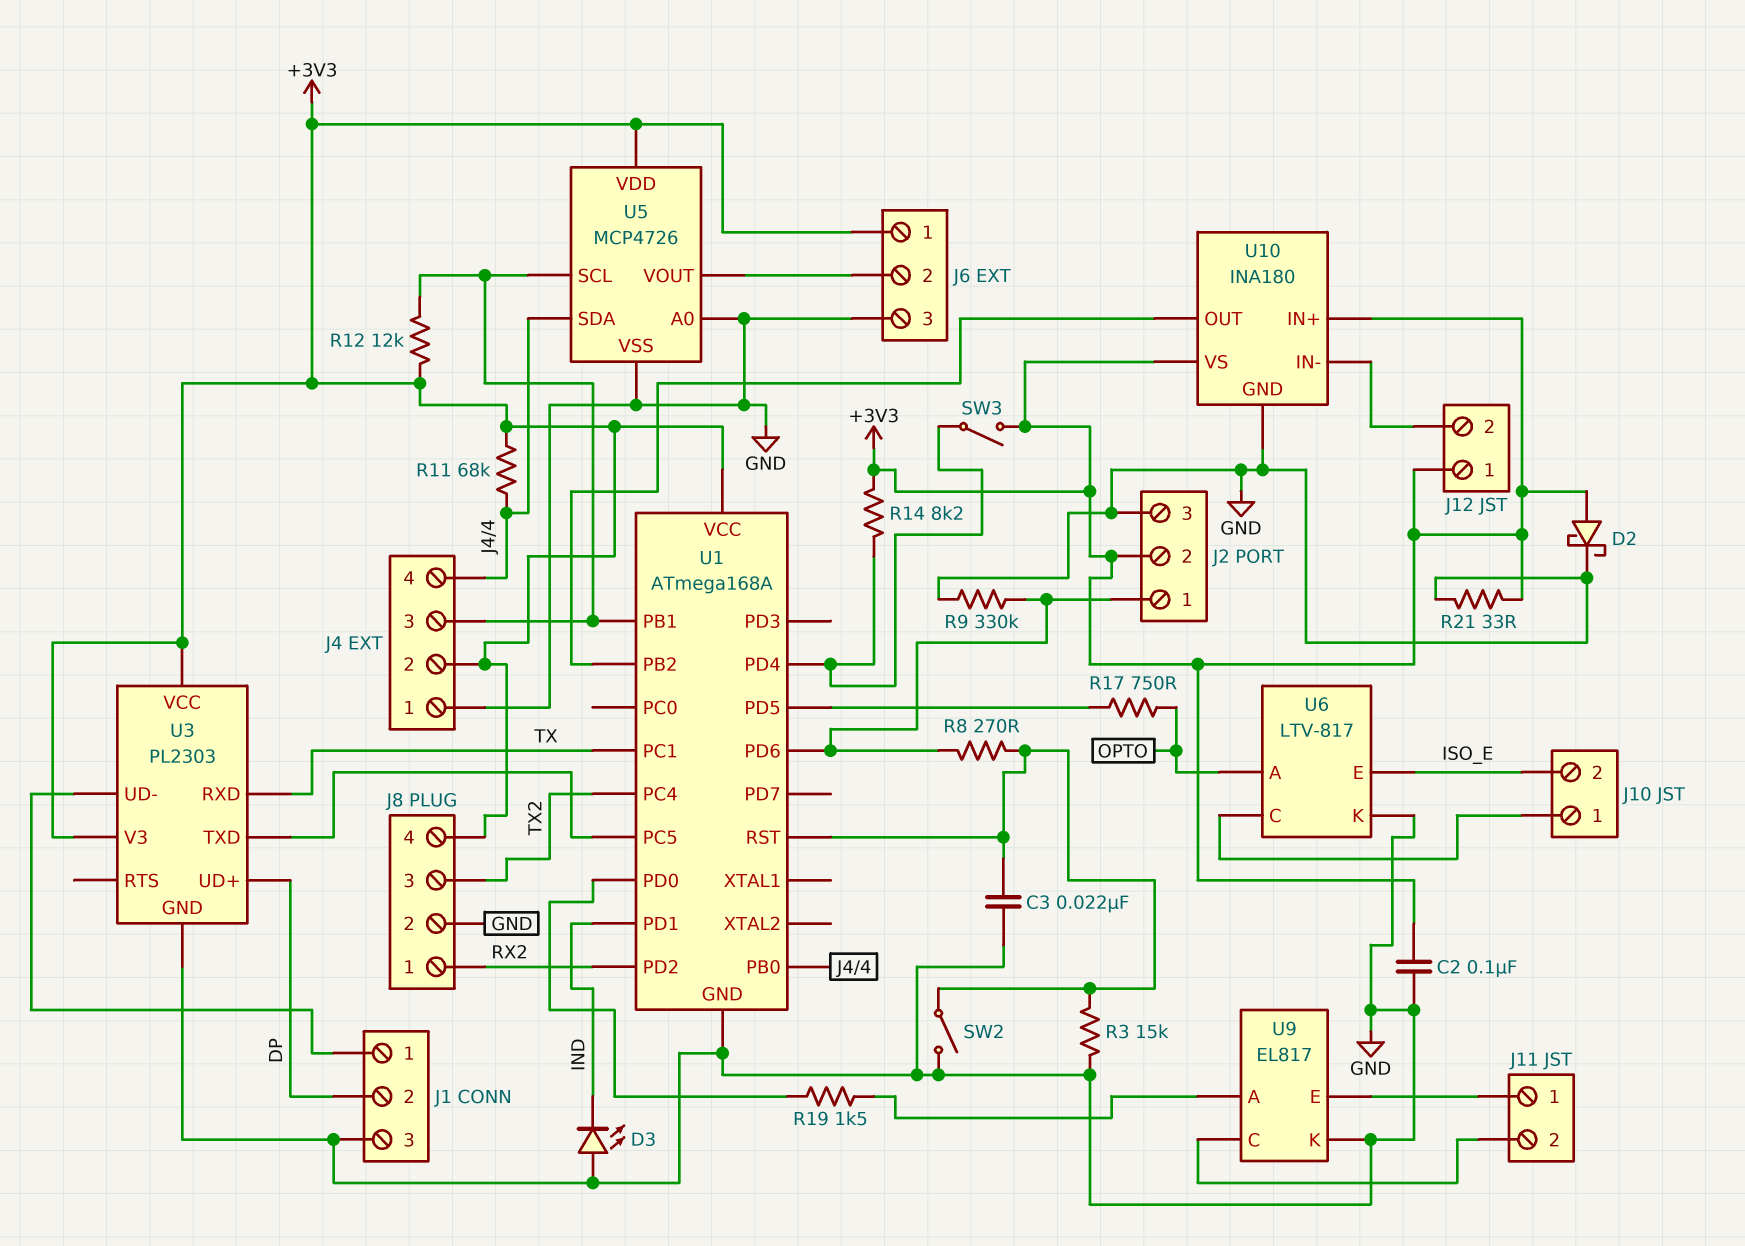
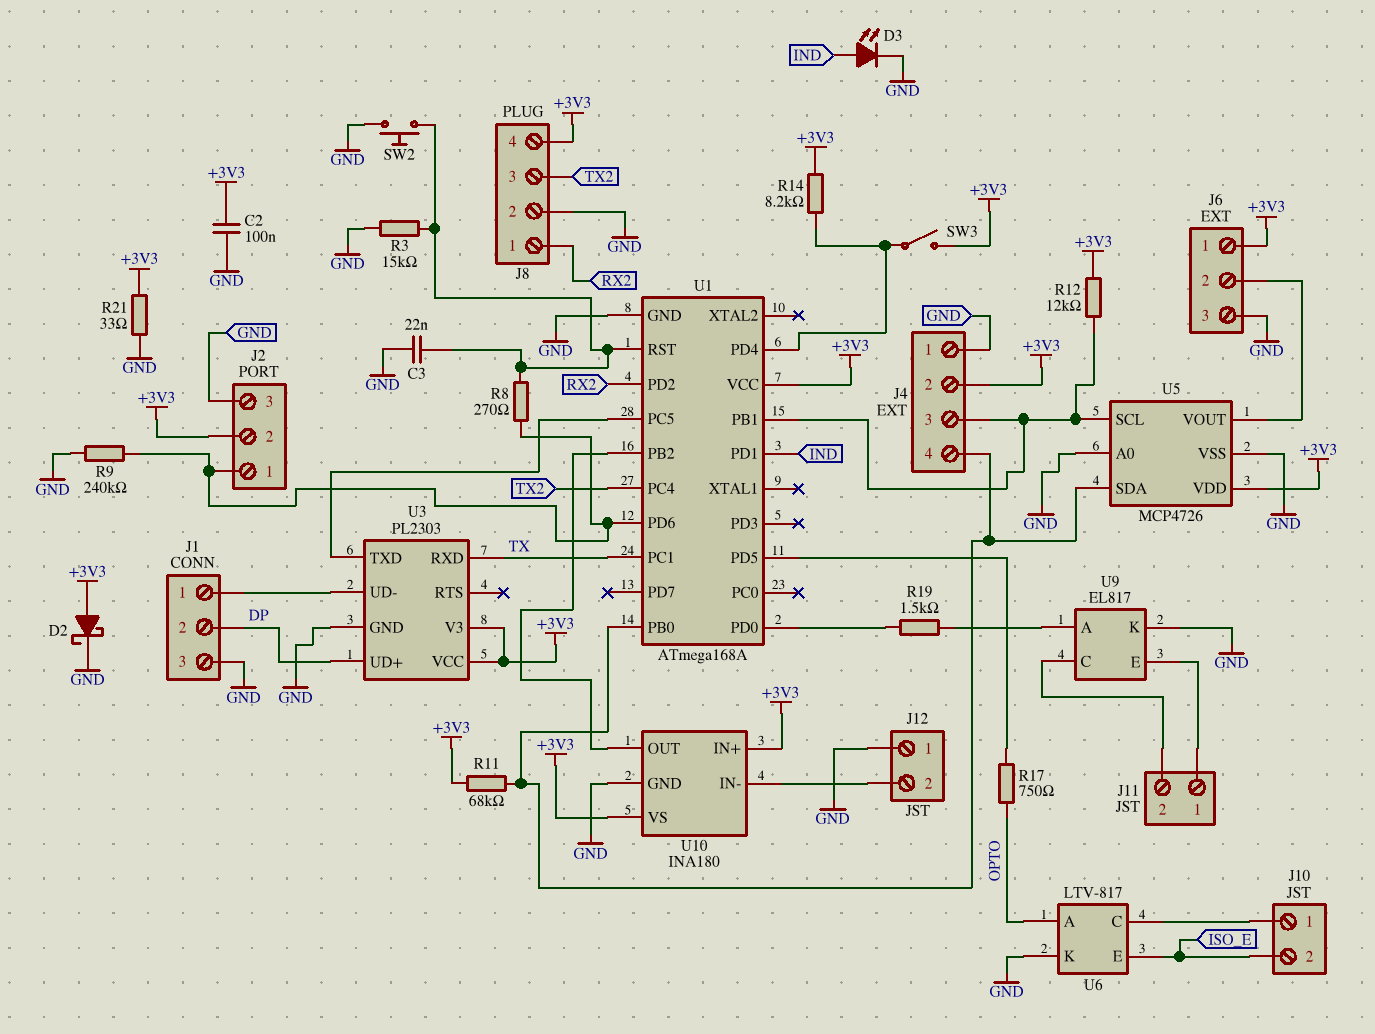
D3: LED (A GND, K IND) -> LED (A IND, K GND)
J12 pin 1: +3V3 -> GND
R9: 330k (GND, J2/1) -> 240k (GND, J2/1)
SW2: switch (GND, U1/RST) -> button (GND, U1/RST)

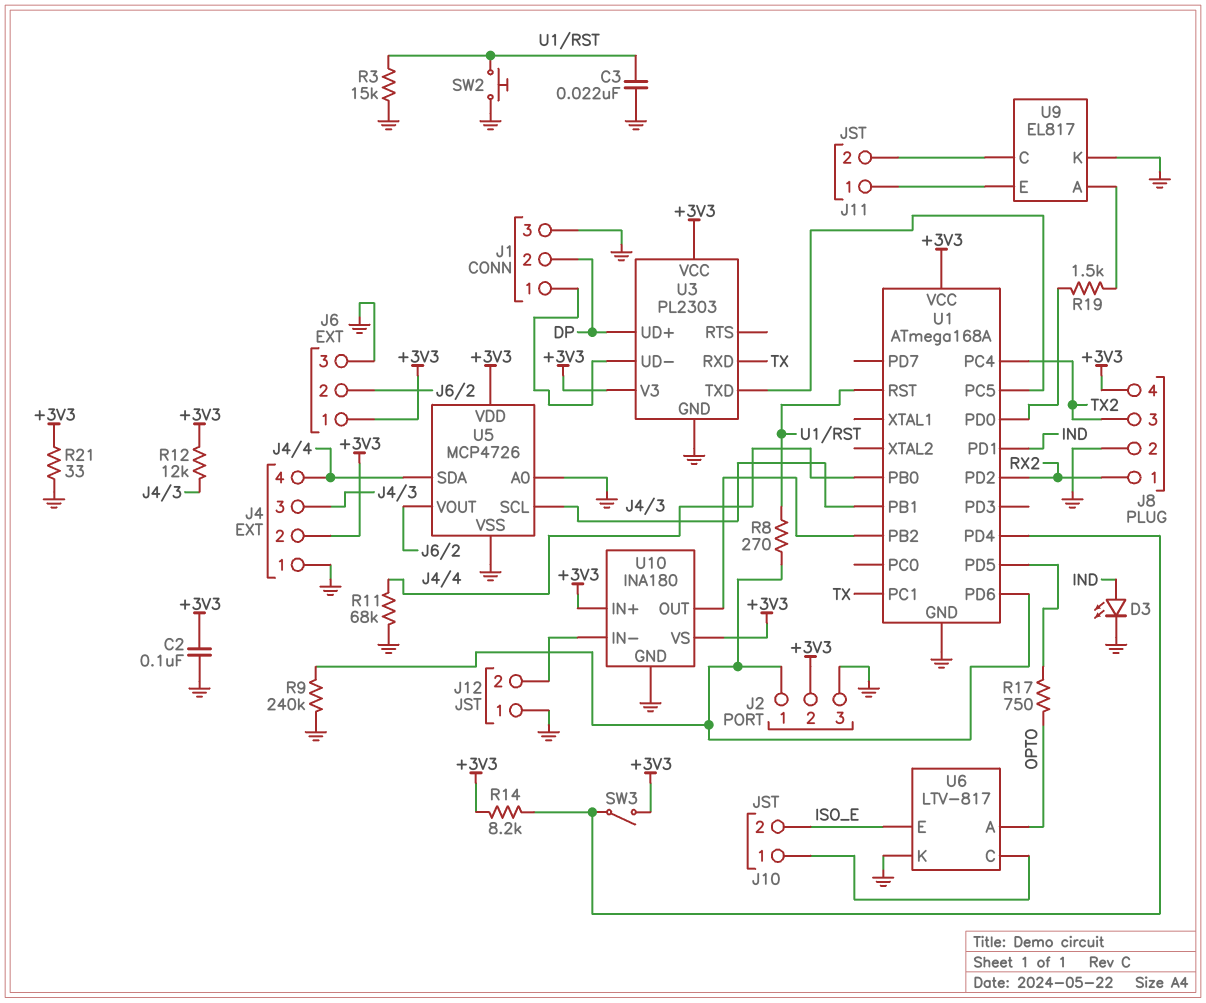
D2: schottky (A +3V3, K GND) -> none
R11: 68k (+3V3, J4/4) -> 68k (GND, J4/4)

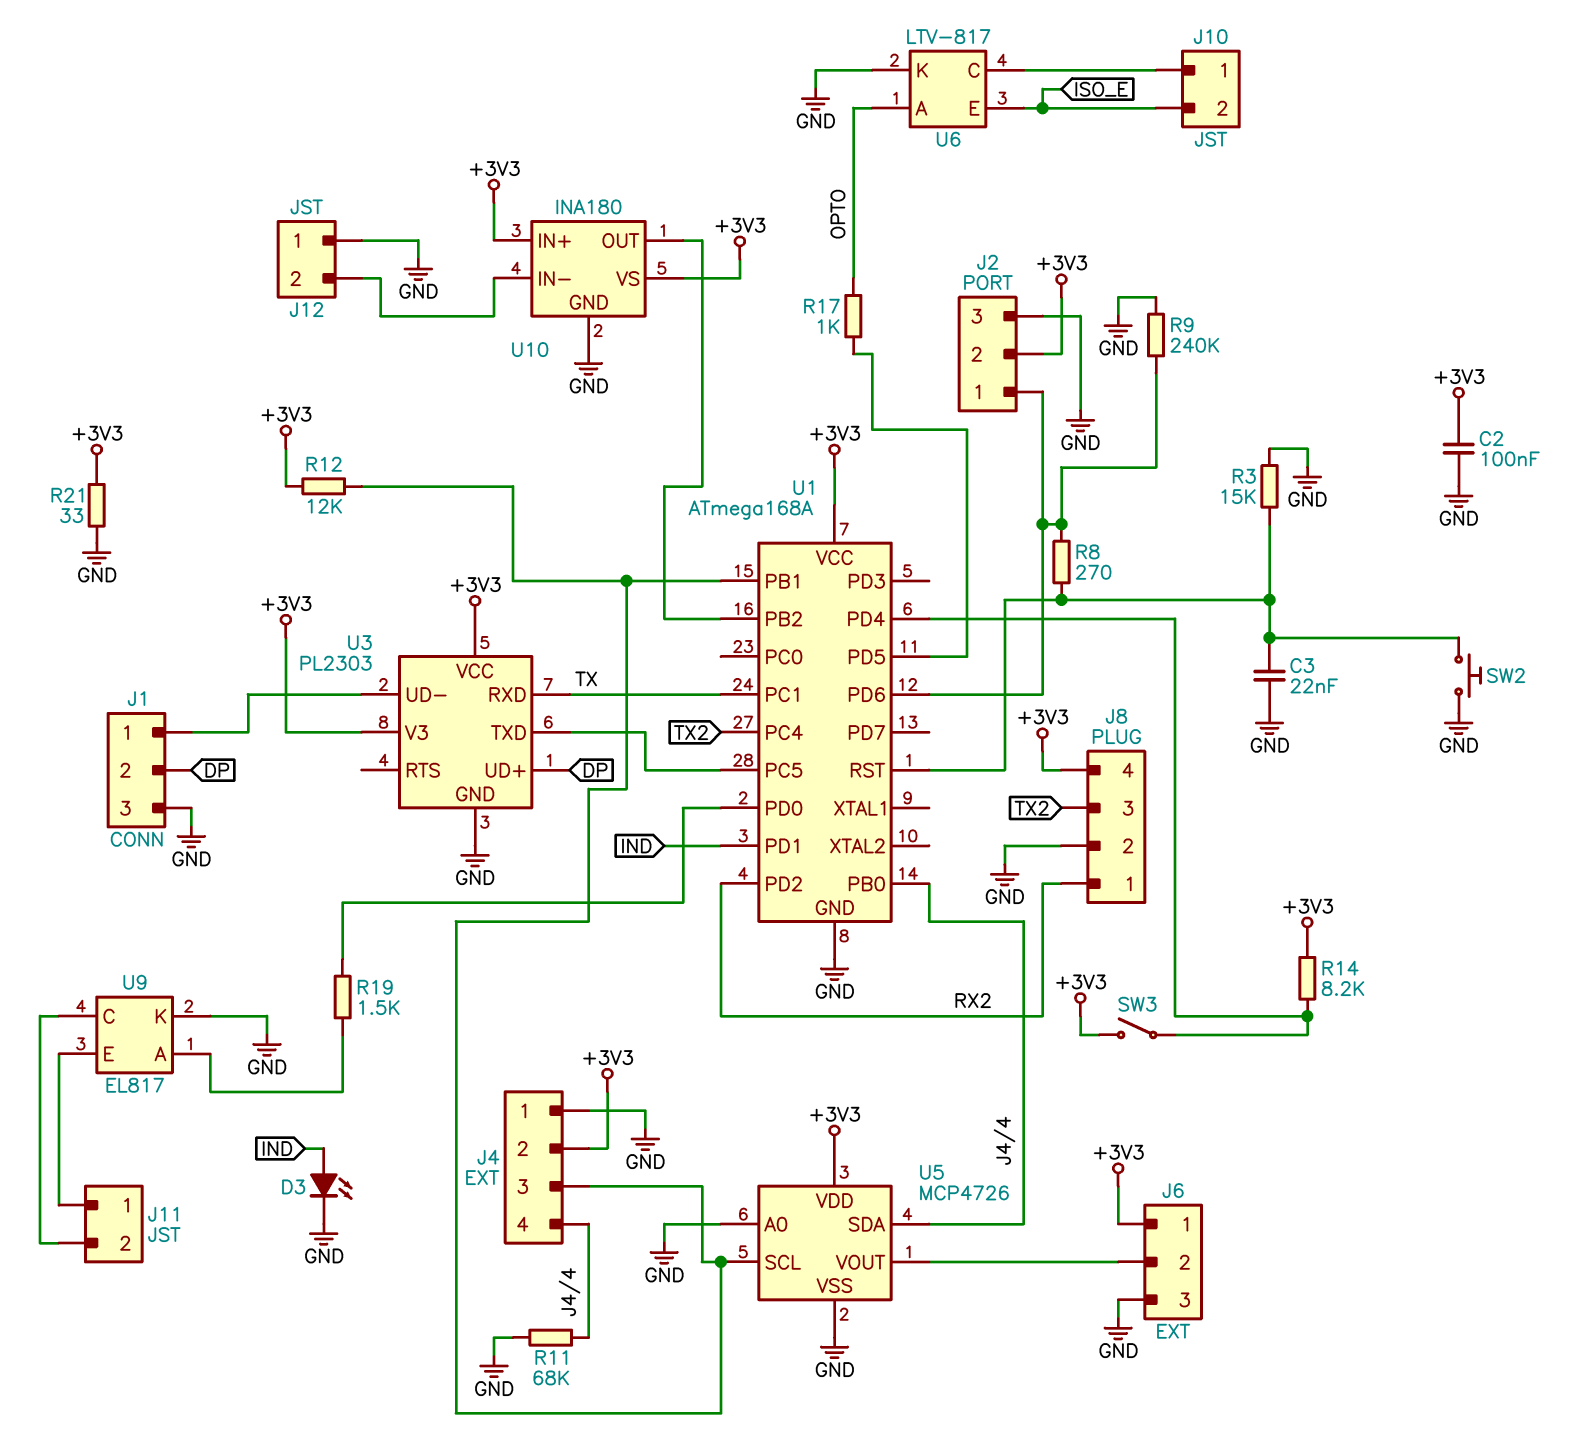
R17: 750 (OPTO, U1/PD5) -> 1k (OPTO, U1/PD5)

